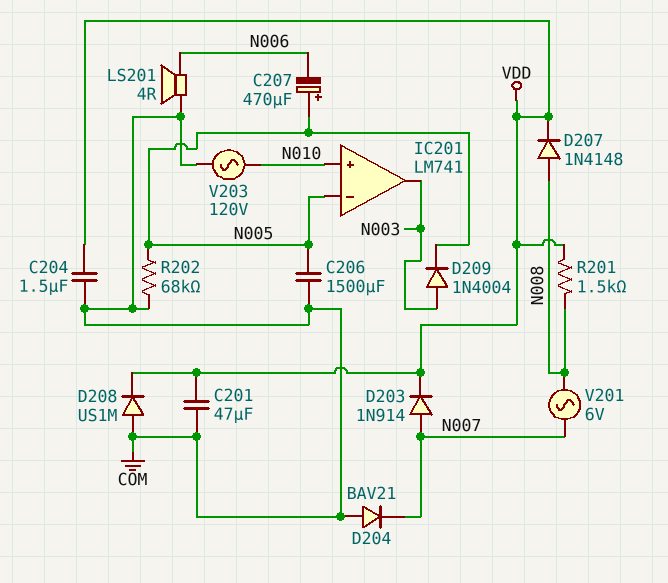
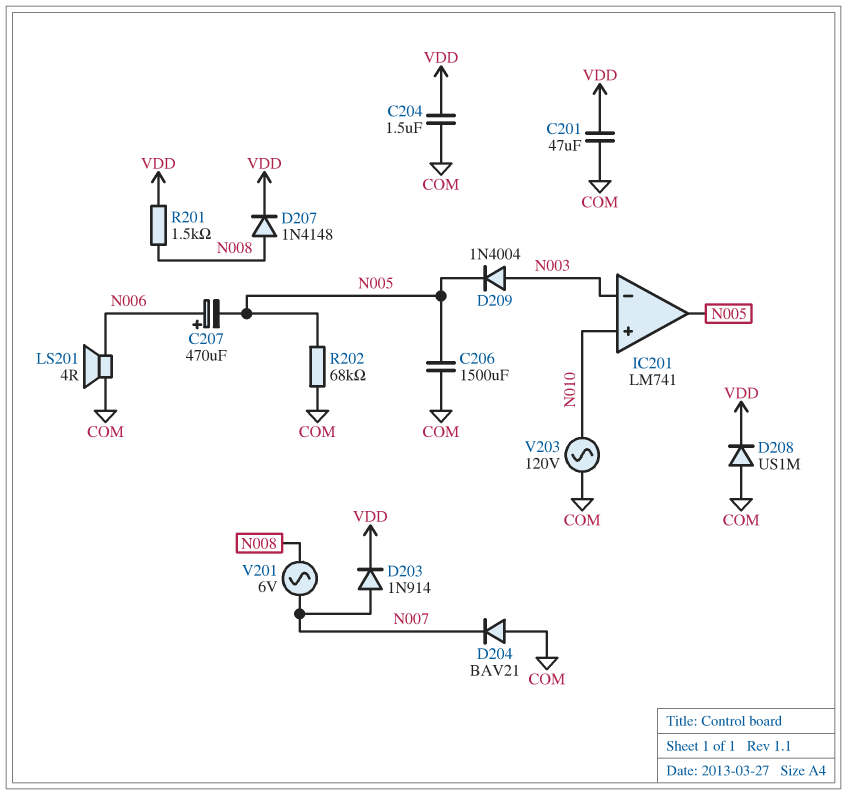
C207: 470uF (plus N005, minus N006) -> 470uF (plus N006, minus N005)
IC201 pin in-: N005 -> N003
IC201 pin out: N003 -> N005

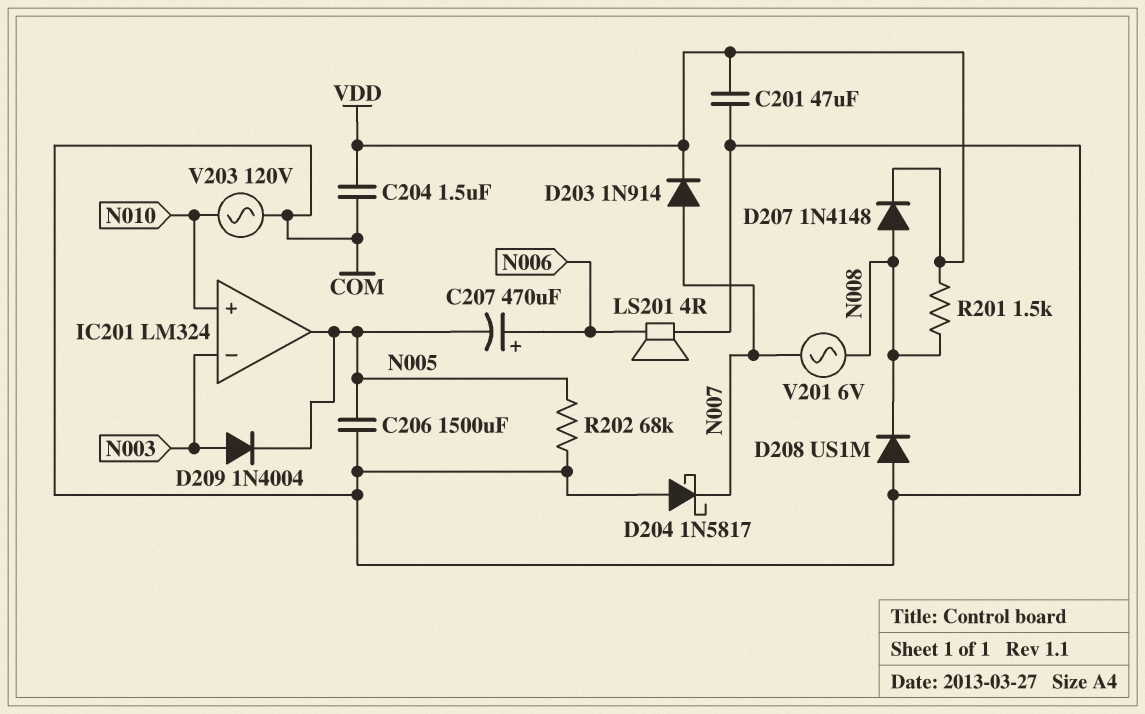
D204: diode BAV21 (A COM, K N007) -> schottky 1N5817 (A COM, K N007)
D208: diode US1M (A COM, K VDD) -> diode US1M (A COM, K N008)
IC201: LM741 -> LM324

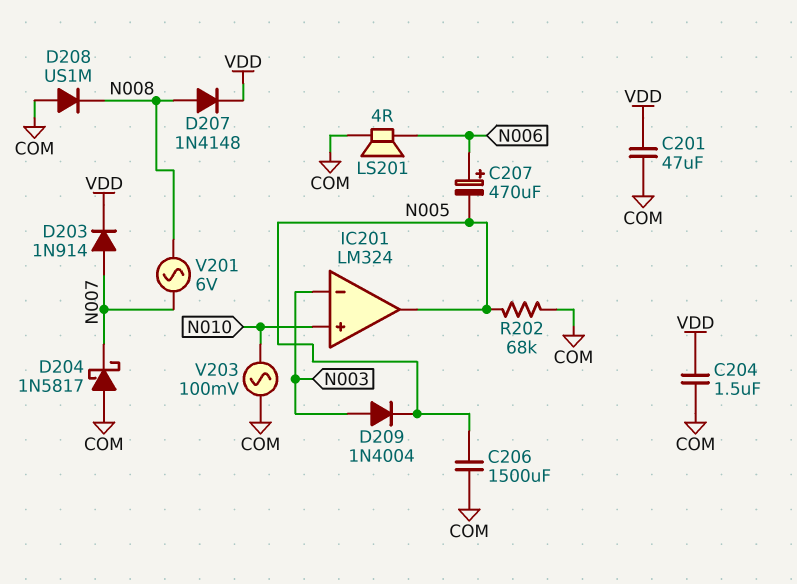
R201: 1.5k (N008, VDD) -> none
V203: AC 120V (COM, N010) -> AC 100mV (COM, N010)

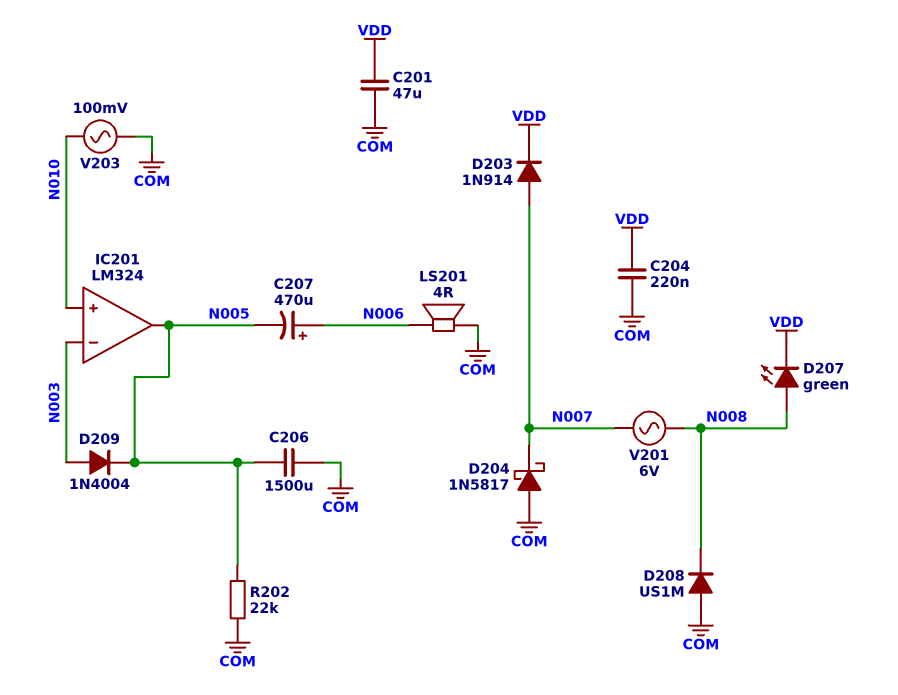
C204: 1.5uF (COM, VDD) -> 220nF (COM, VDD)
D207: diode 1N4148 (A N008, K VDD) -> LED green (A N008, K VDD)
R202: 68k (COM, N005) -> 22k (COM, N005)

